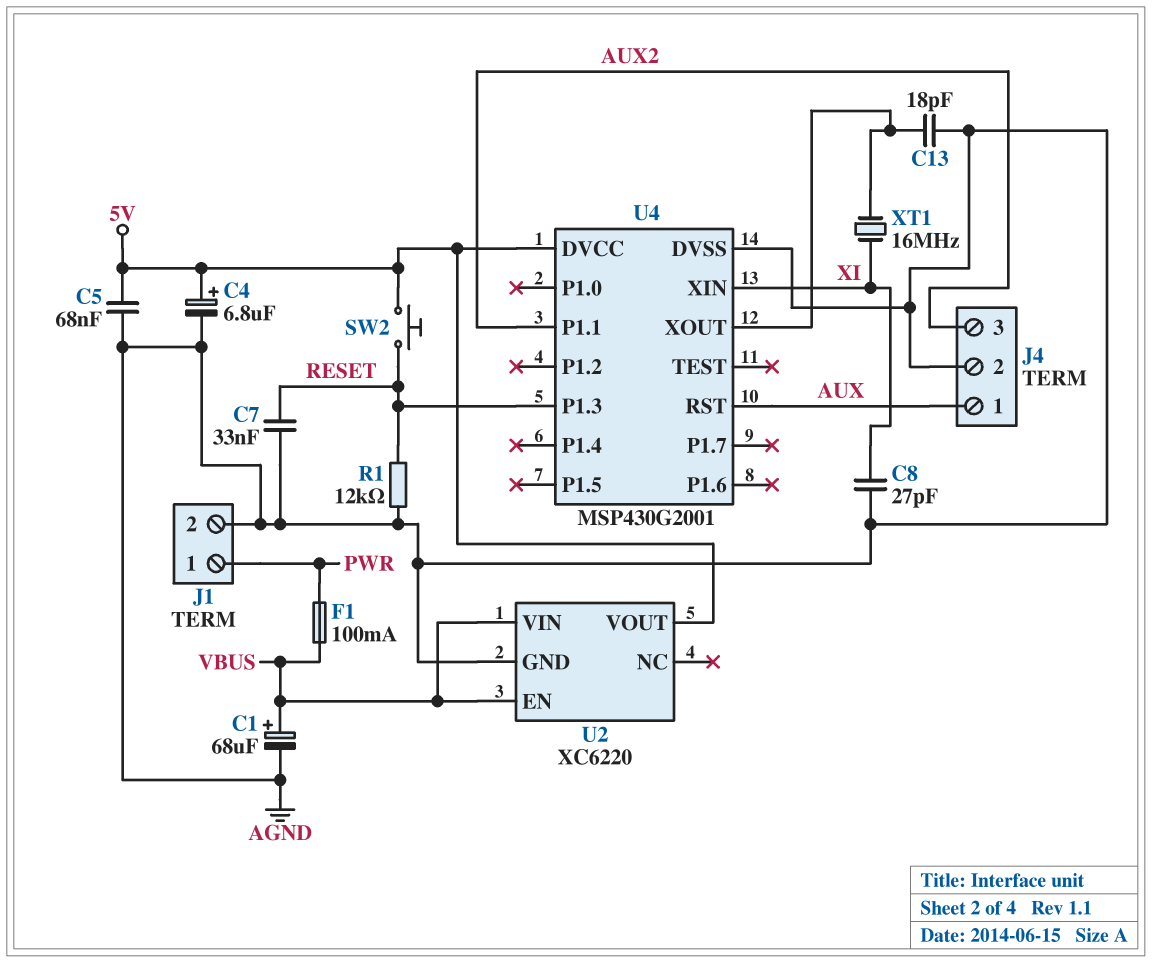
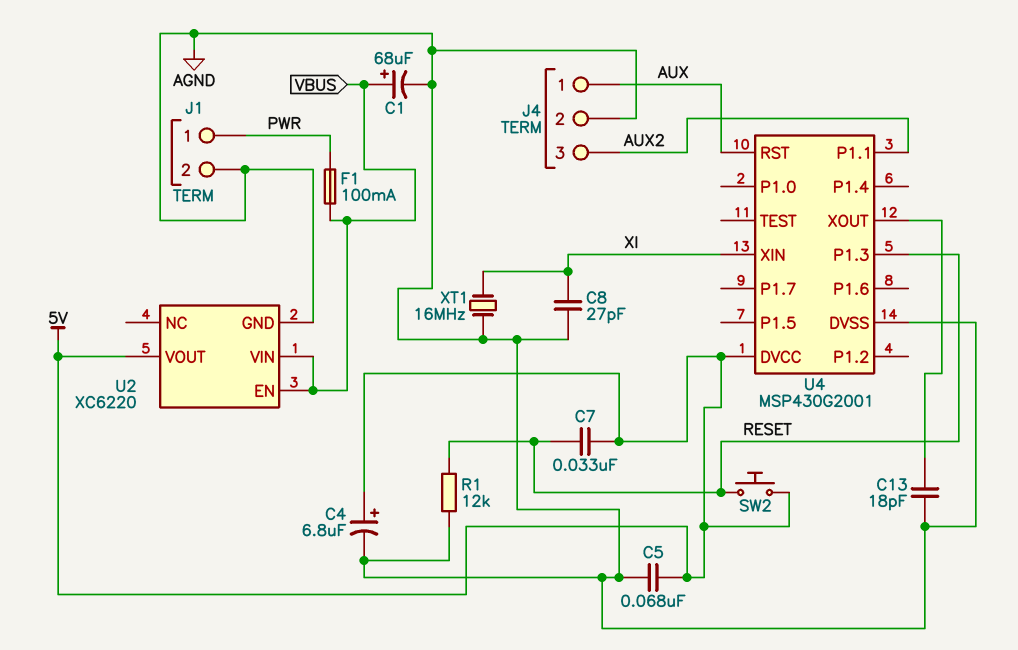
C7: 33nF (AGND, RESET) -> 33nF (5V, RESET)
XT1: 16MHz (U4/XOUT, XI) -> 16MHz (AGND, XI)

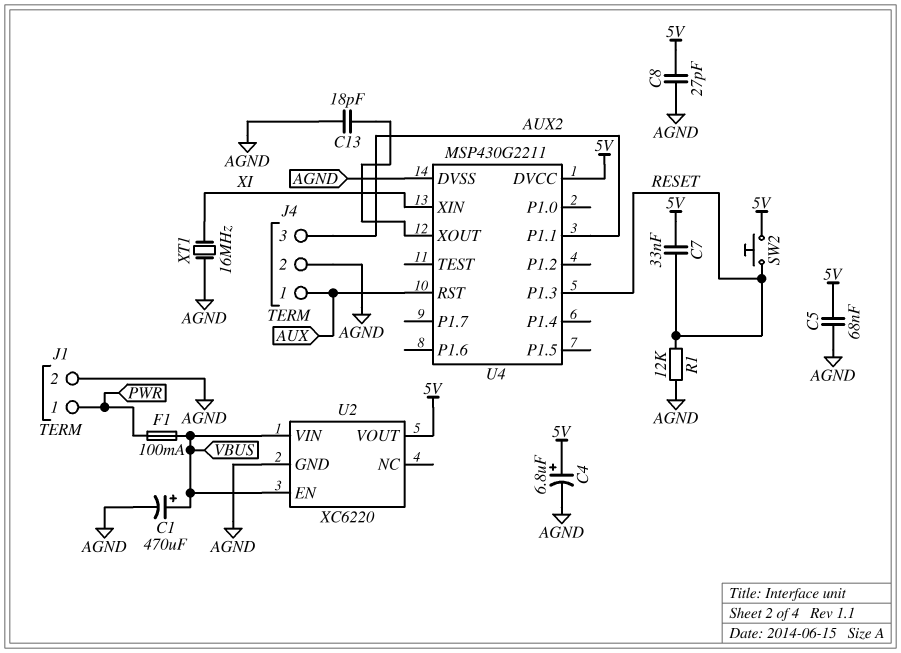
C1: 68uF (plus VBUS, minus AGND) -> 470uF (plus VBUS, minus AGND)
C8: 27pF (AGND, XI) -> 27pF (5V, AGND)
U4: MSP430G2001 -> MSP430G2211

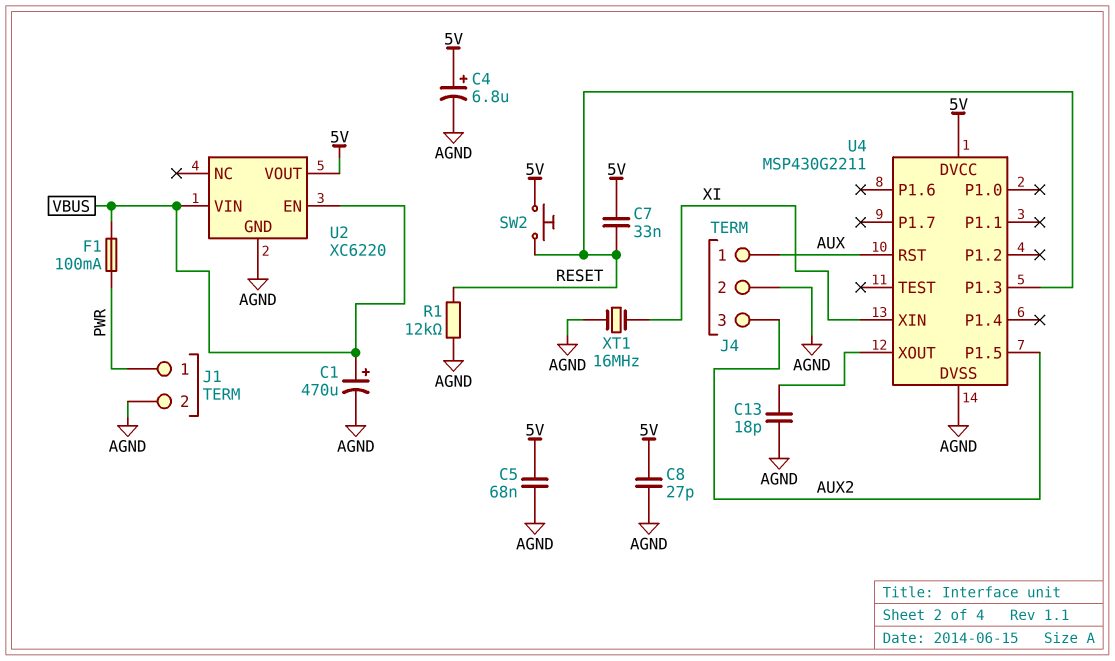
U4 pin P1.1: AUX2 -> none
U4 pin P1.5: none -> AUX2

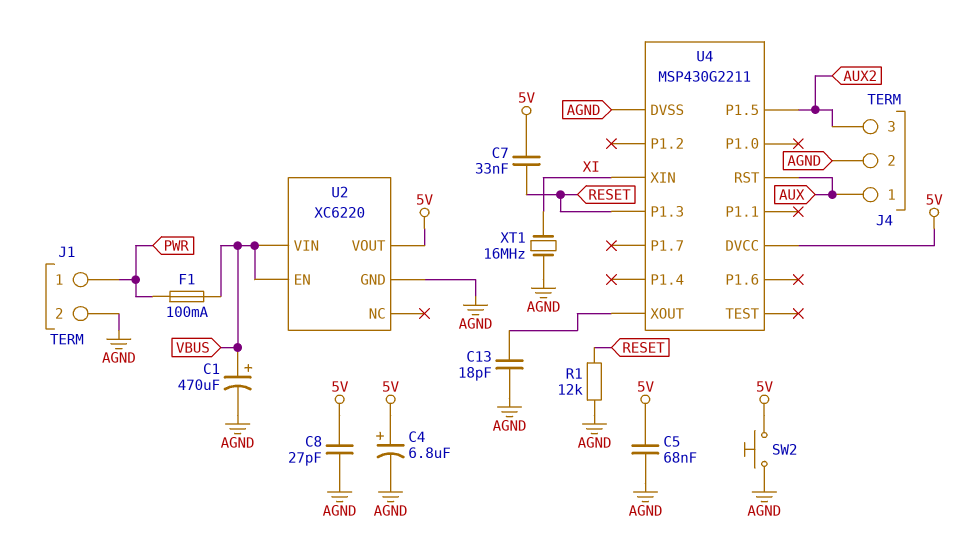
SW2: button (5V, RESET) -> button (5V, AGND)

